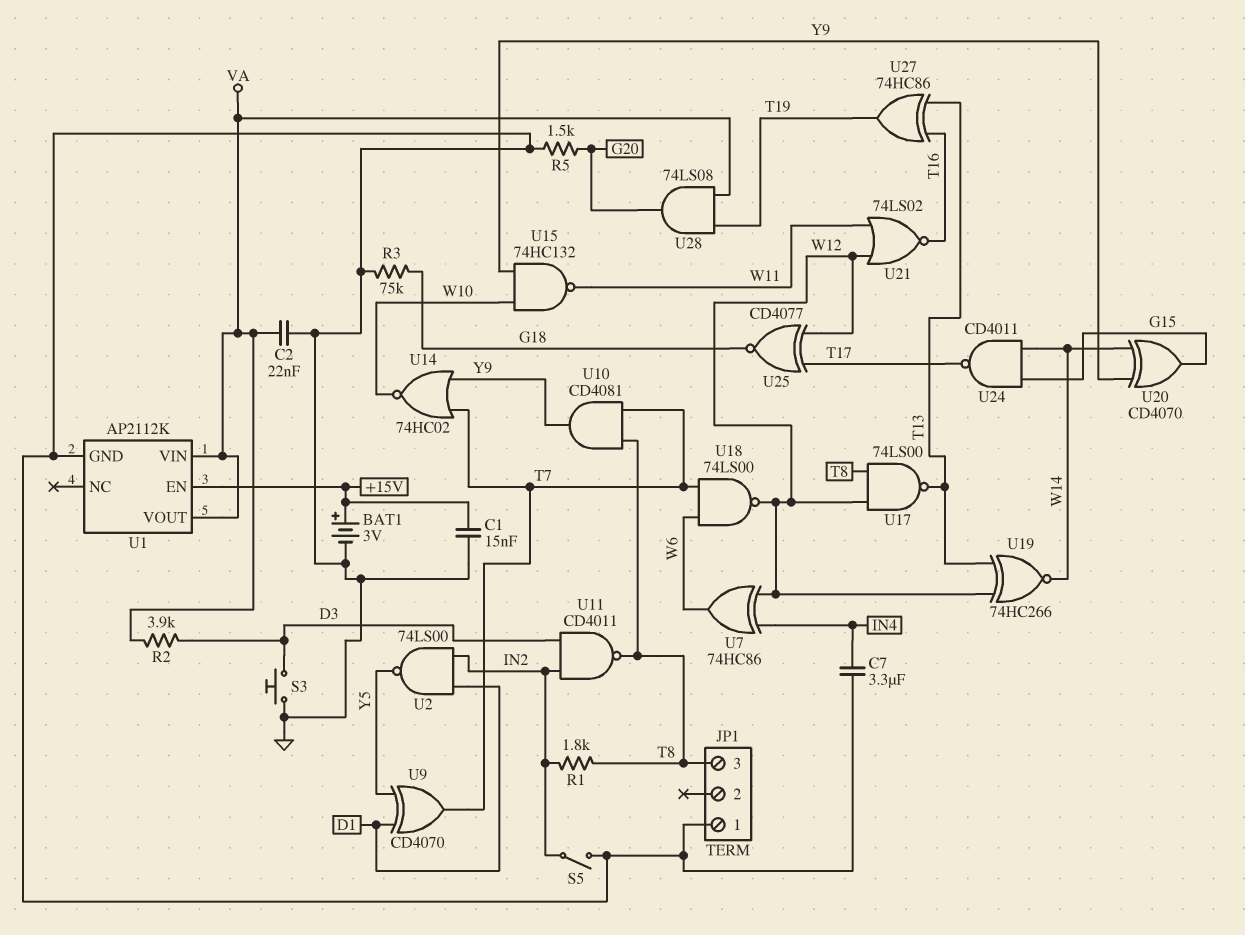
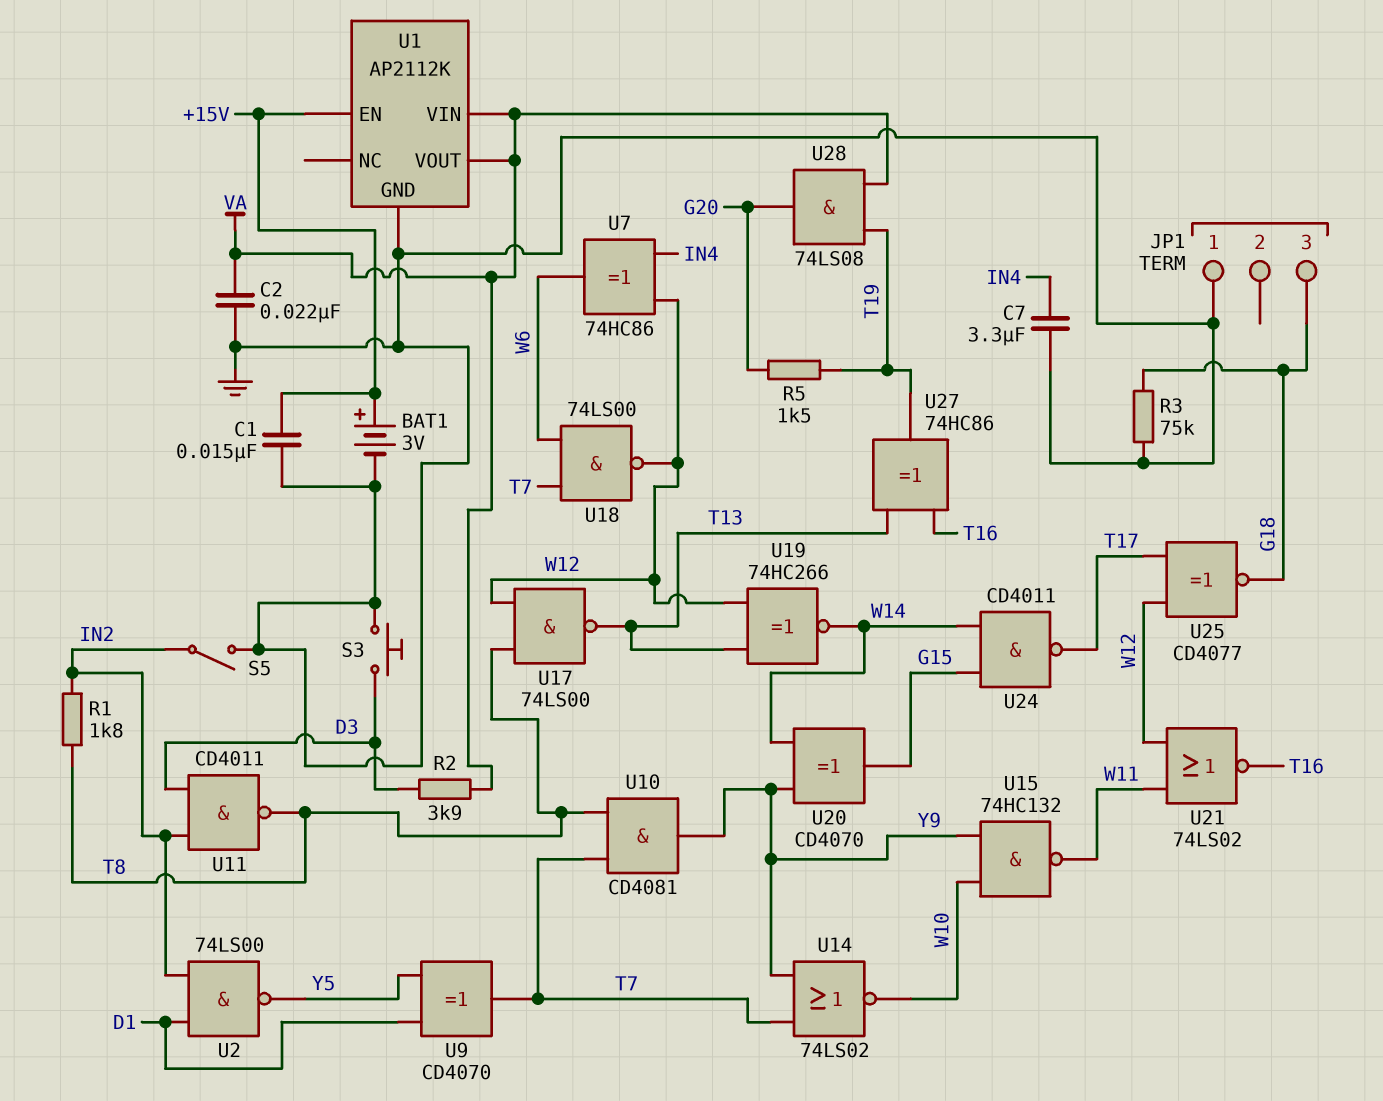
JP1 pin 3: T8 -> G18
R5: 1.5k (G20, GND) -> 1.5k (G20, T19)
U14: NOR 74HC02 (in T7, in Y9, out W10) -> NOR 74LS02 (in T7, in Y9, out W10)

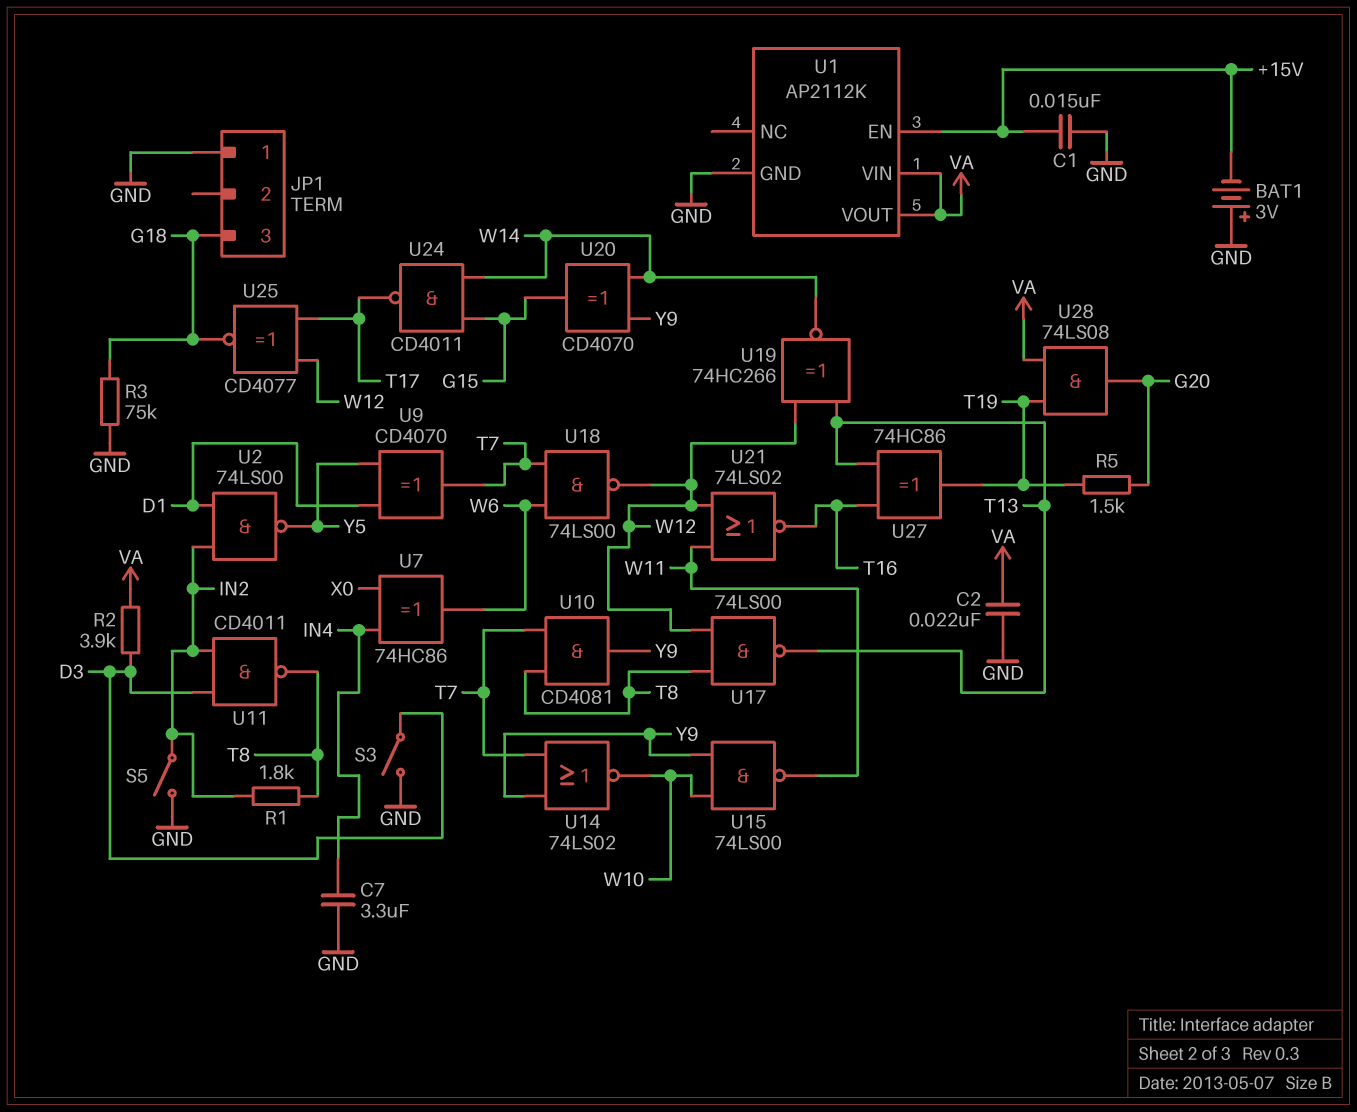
BAT1: 3V (plus +15V, minus GND) -> 3V (plus GND, minus +15V)
S3: button (D3, GND) -> switch (D3, GND)
U7: XOR 74HC86 (in IN4, in W12, out W6) -> XOR 74HC86 (in IN4, in X0, out W6)
U15: NAND 74HC132 (in W10, in Y9, out W11) -> NAND 74LS00 (in W10, in Y9, out W11)

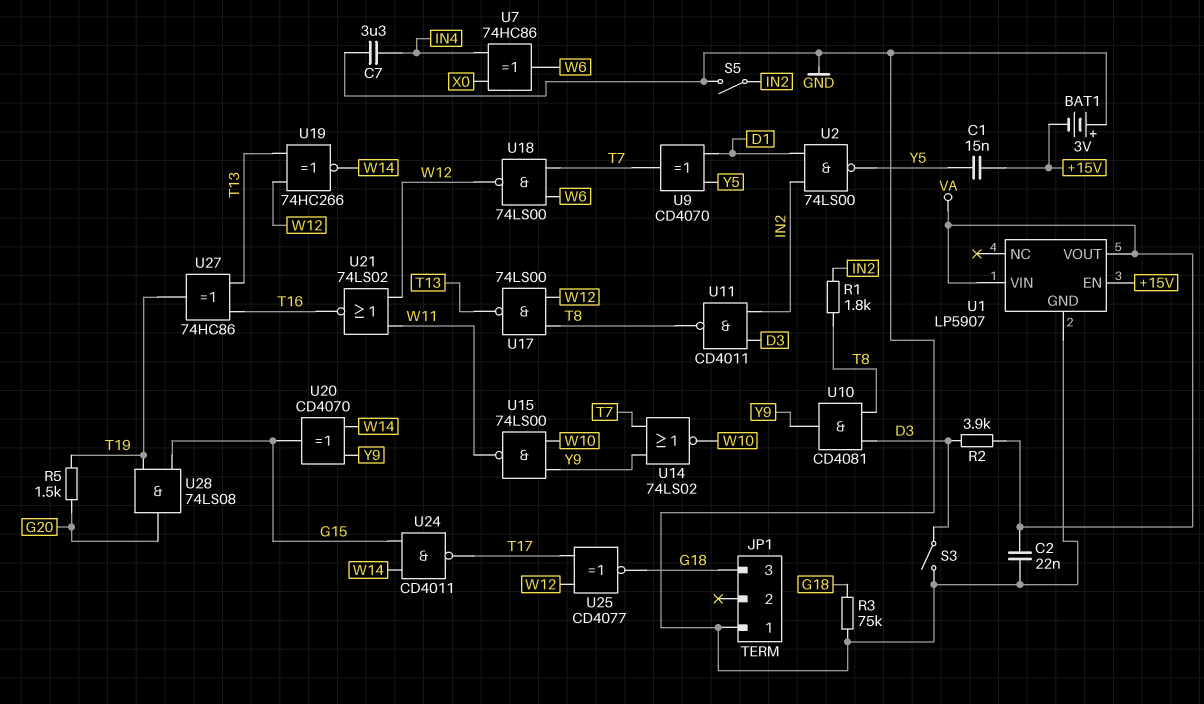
C1: 15nF (+15V, GND) -> 15nF (+15V, Y5)
U1: AP2112K -> LP5907
U10: AND CD4081 (in T7, in T8, out Y9) -> AND CD4081 (in D3, in T8, out Y9)
U28: AND 74LS08 (in T19, in VA, out G20) -> AND 74LS08 (in G15, in T19, out G20)

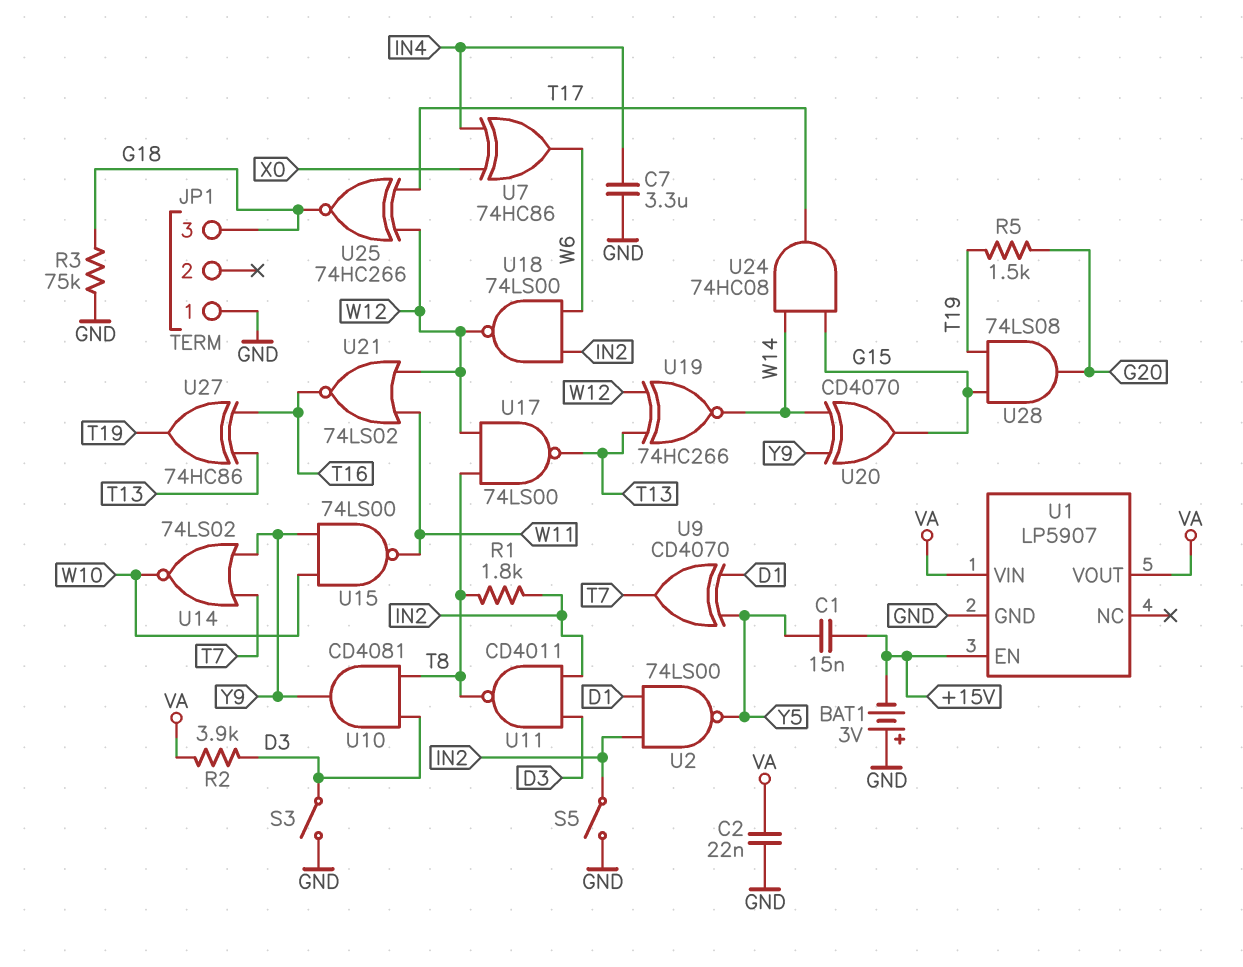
U18: NAND 74LS00 (in T7, in W6, out W12) -> NAND 74LS00 (in IN2, in W6, out W12)
U24: NAND CD4011 (in G15, in W14, out T17) -> AND 74HC08 (in G15, in W14, out T17)
U25: XNOR CD4077 (in T17, in W12, out G18) -> XNOR 74HC266 (in T17, in W12, out G18)

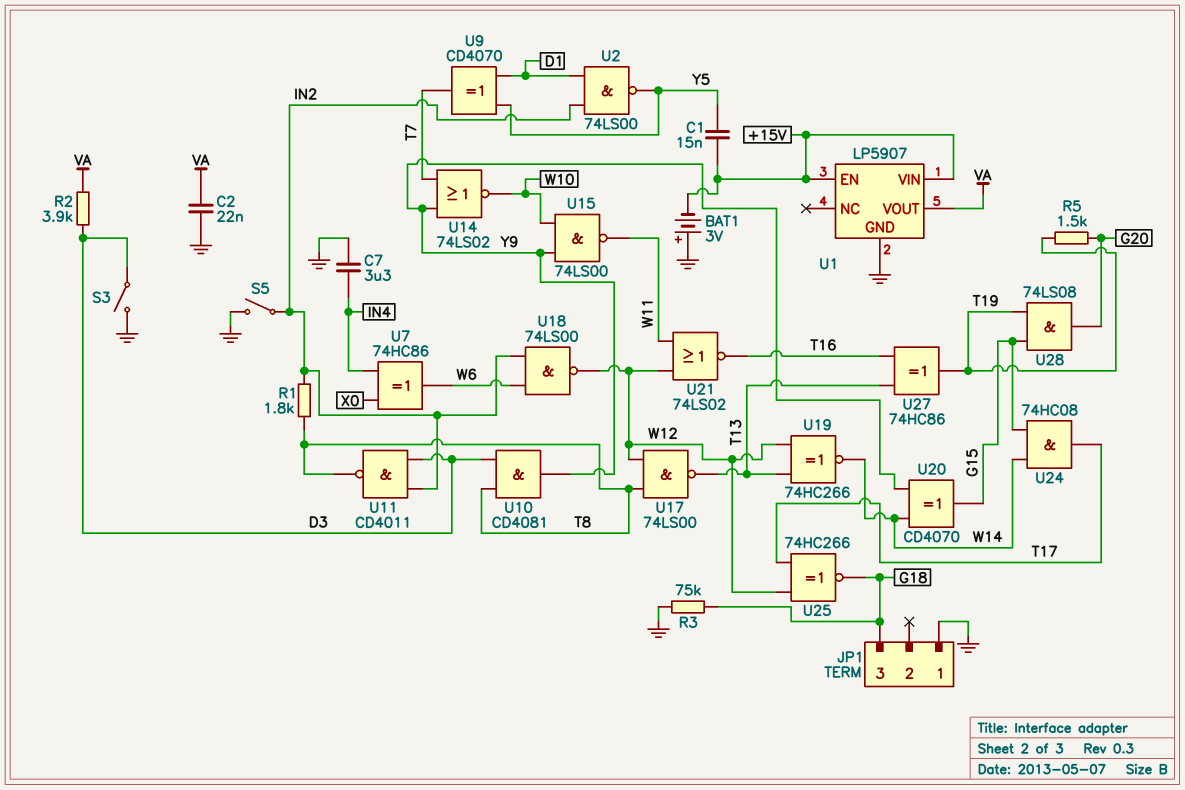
U1 pin VIN: VA -> +15V

